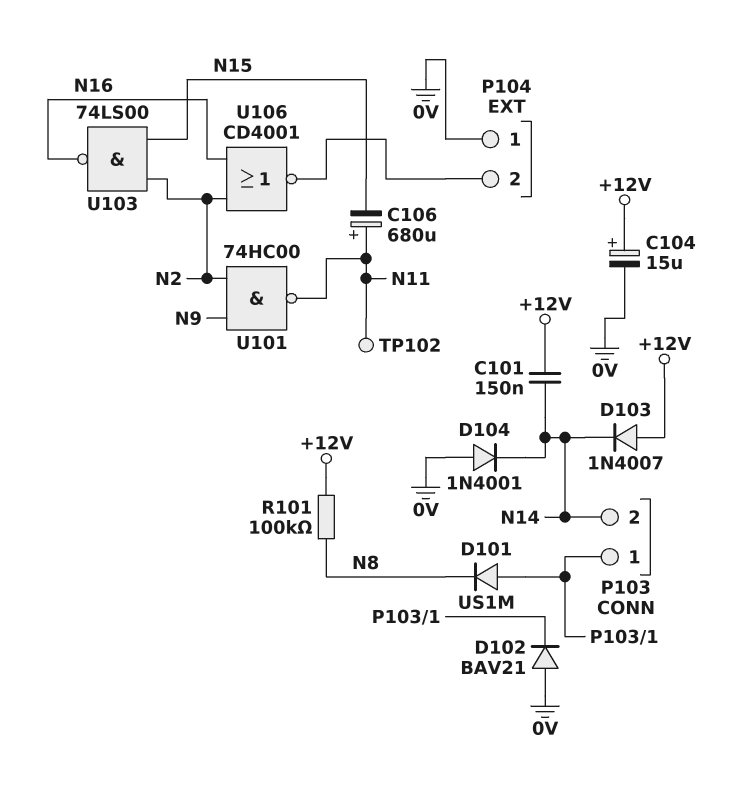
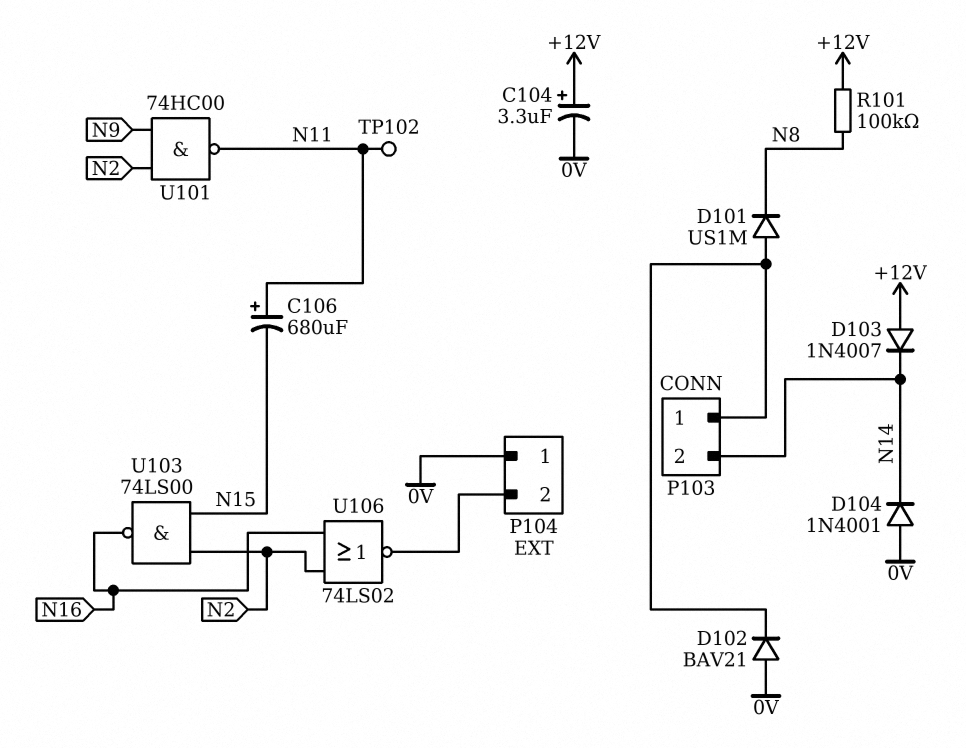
C101: 150nF (+12V, N14) -> none
C104: 15uF (plus +12V, minus 0V) -> 3.3uF (plus +12V, minus 0V)
U106: NOR CD4001 (in N2, in N16, out P104/2) -> NOR 74LS02 (in N2, in N16, out P104/2)

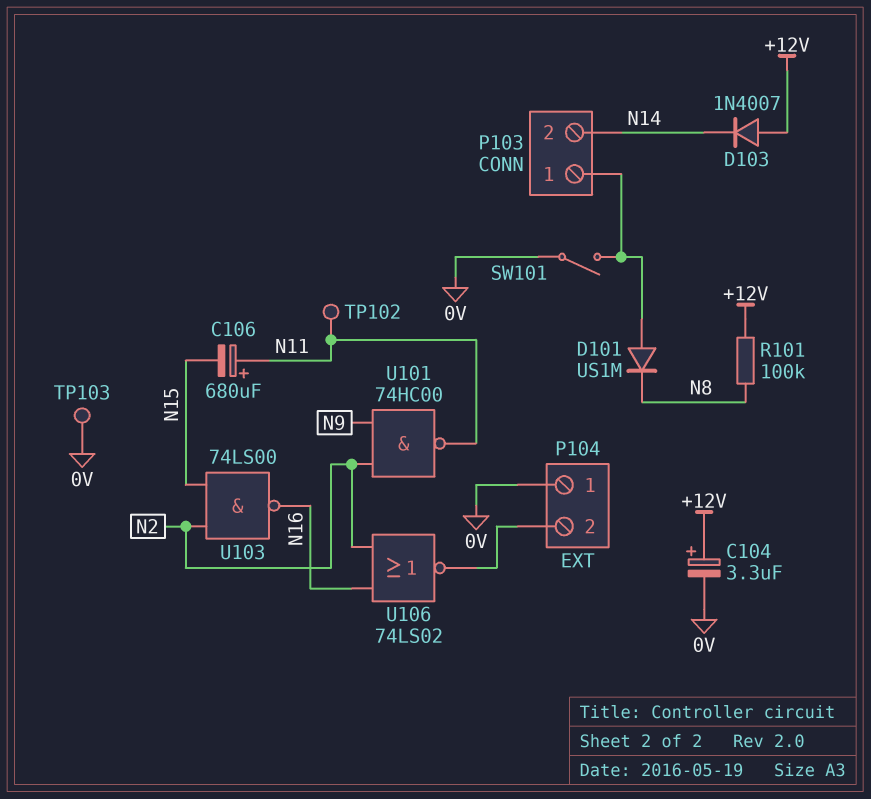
D102: diode BAV21 (A 0V, K P103/1) -> none
D104: diode 1N4001 (A 0V, K N14) -> none
SW101: none -> switch (0V, P103/1)
TP103: none -> test point (0V)

